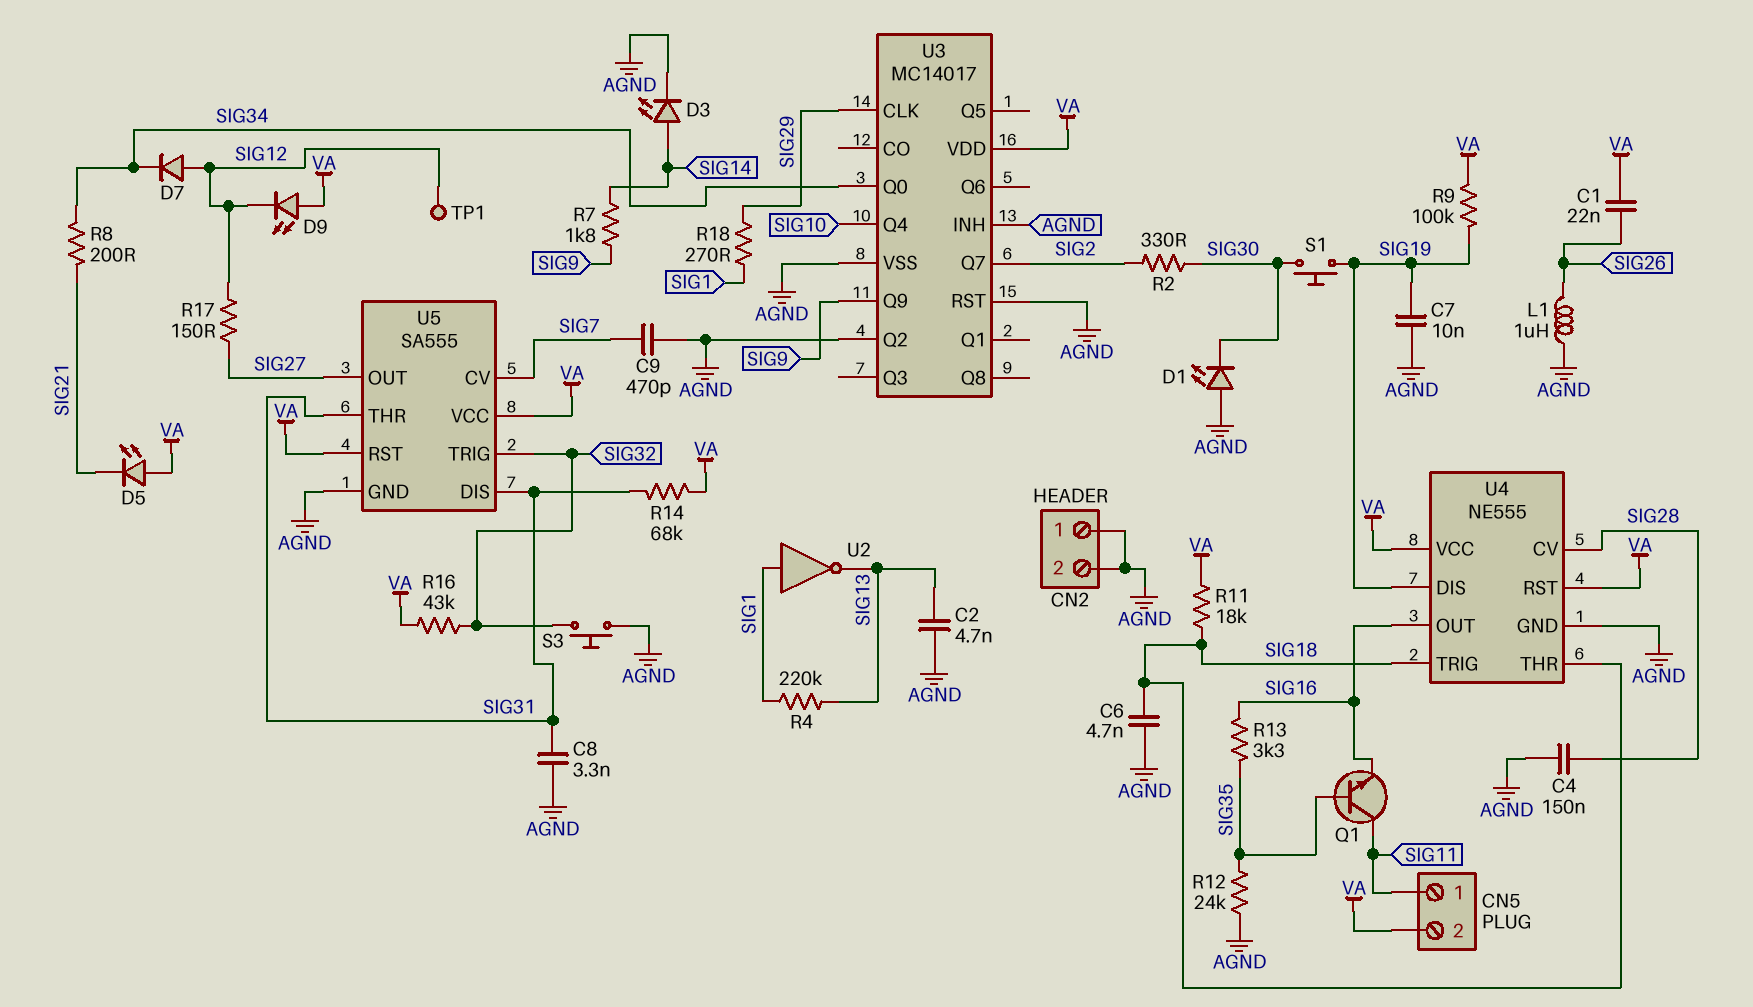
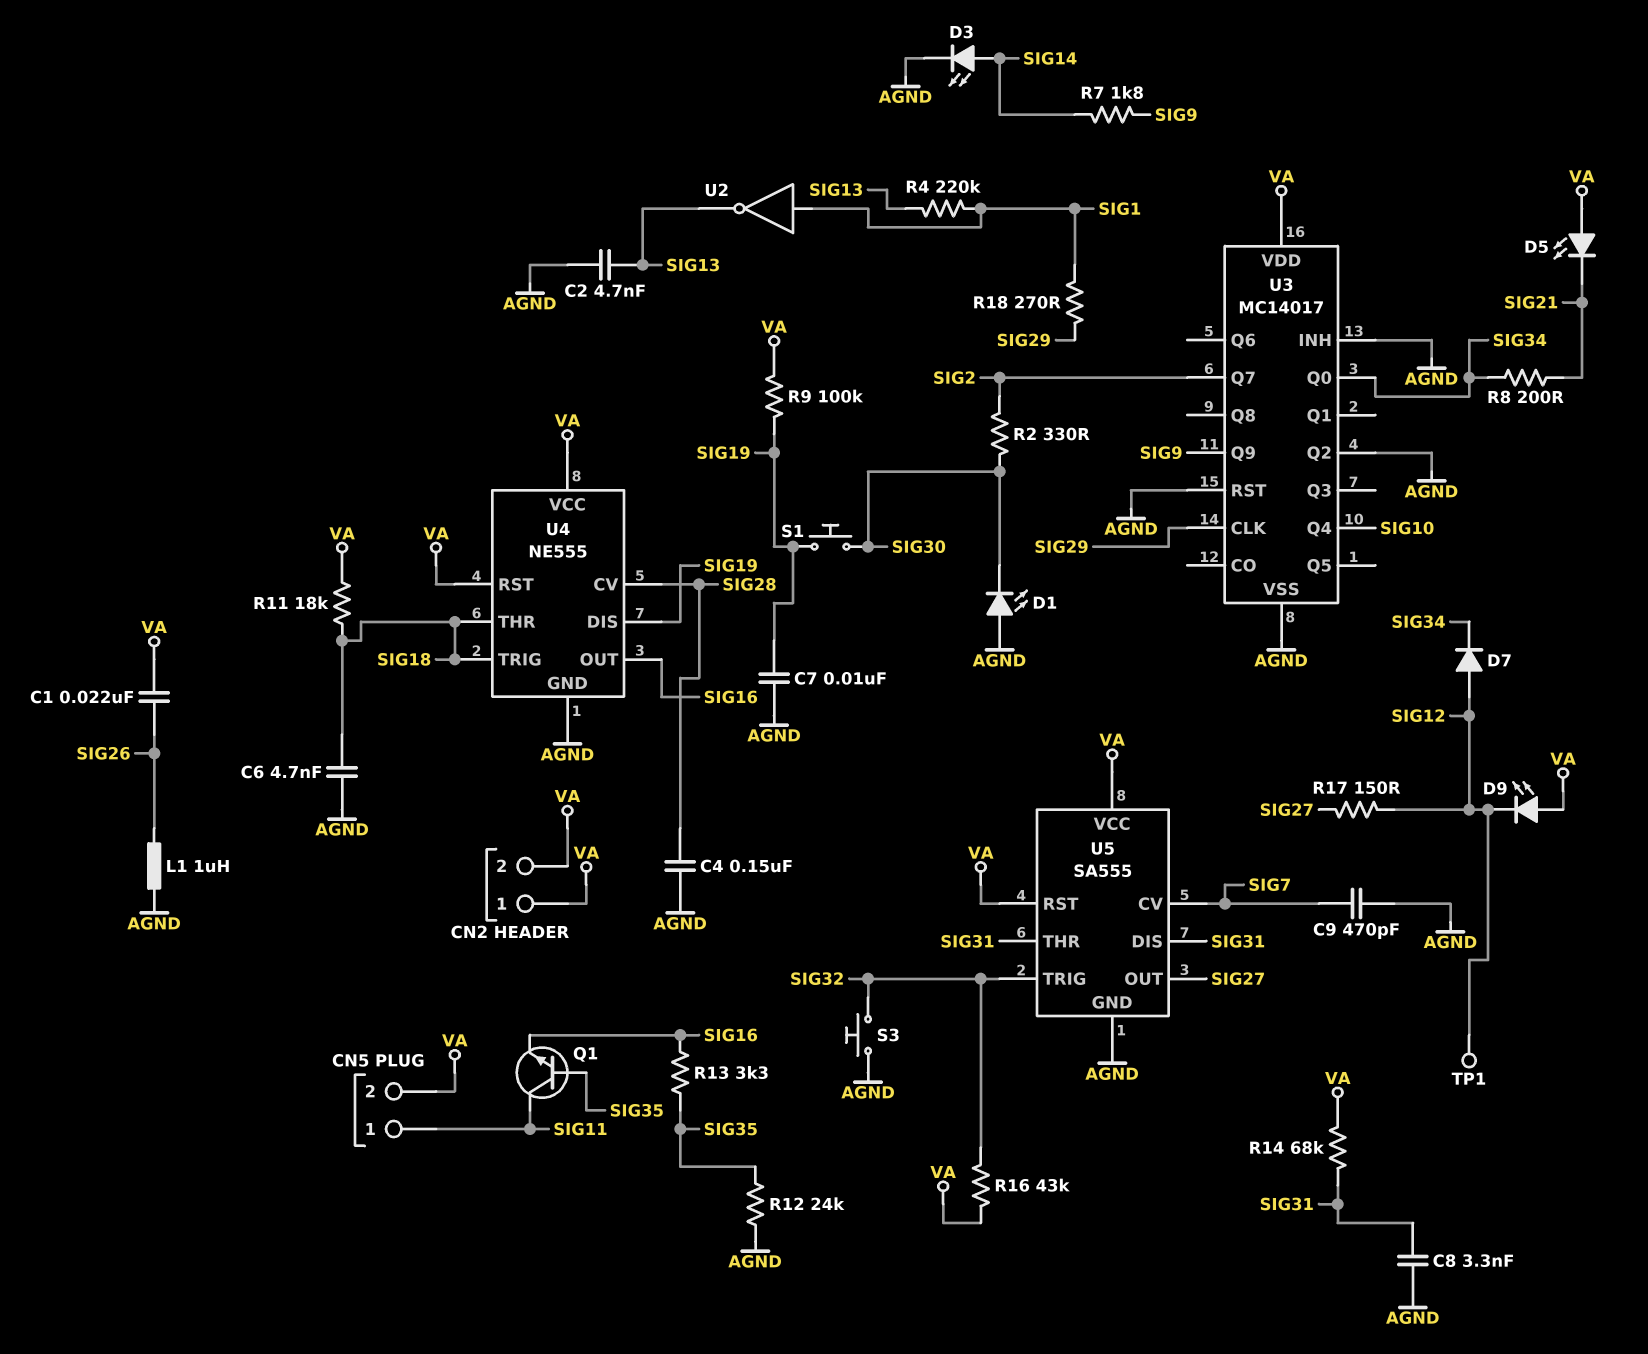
CN2 pin 1: AGND -> VA
CN2 pin 2: AGND -> VA

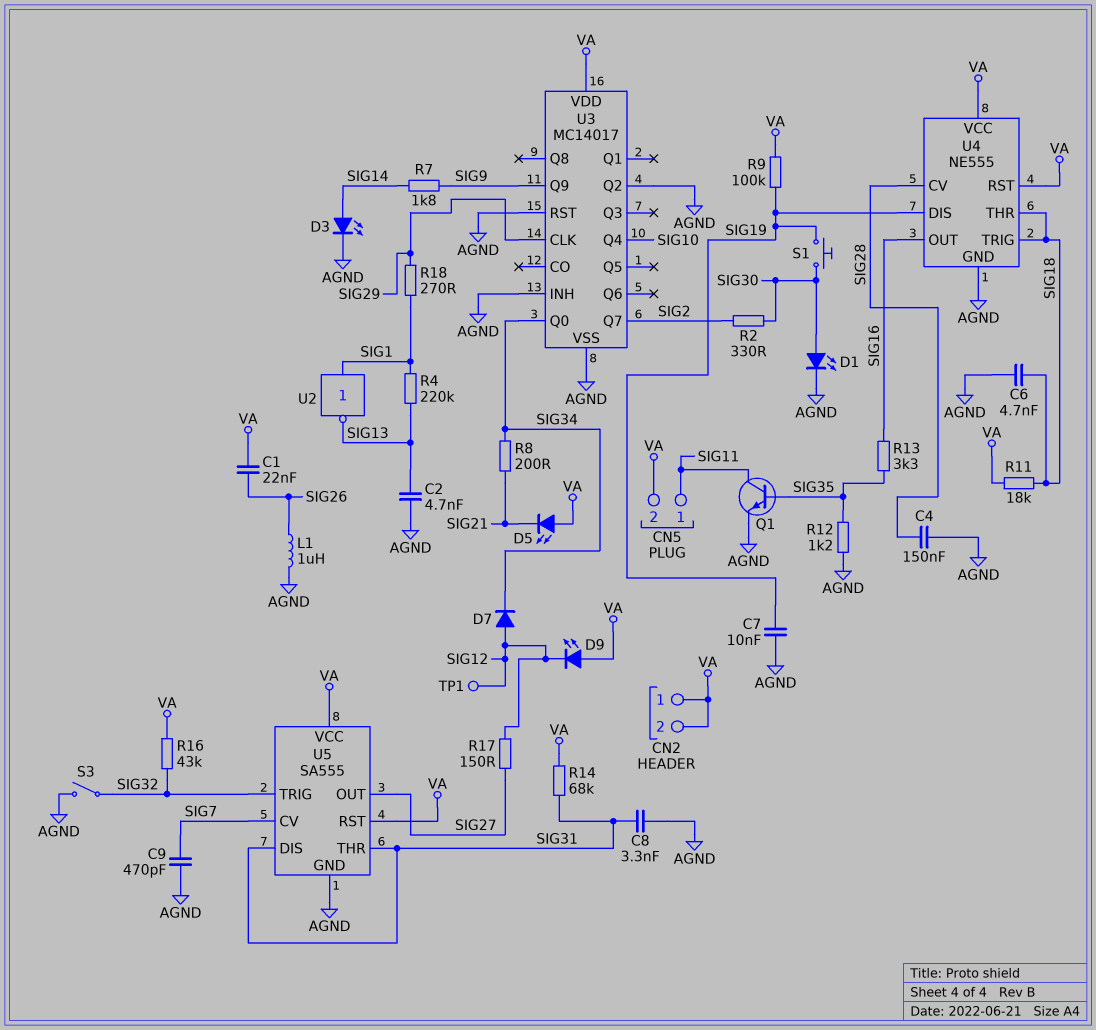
D1: LED (A AGND, K SIG30) -> LED (A SIG30, K AGND)
Q1: NPN (B SIG35, C SIG11, E SIG16) -> NPN (B SIG35, C SIG11, E AGND)
R12: 24k (AGND, SIG35) -> 1.2k (AGND, SIG35)
S3: button (AGND, SIG32) -> switch (AGND, SIG32)

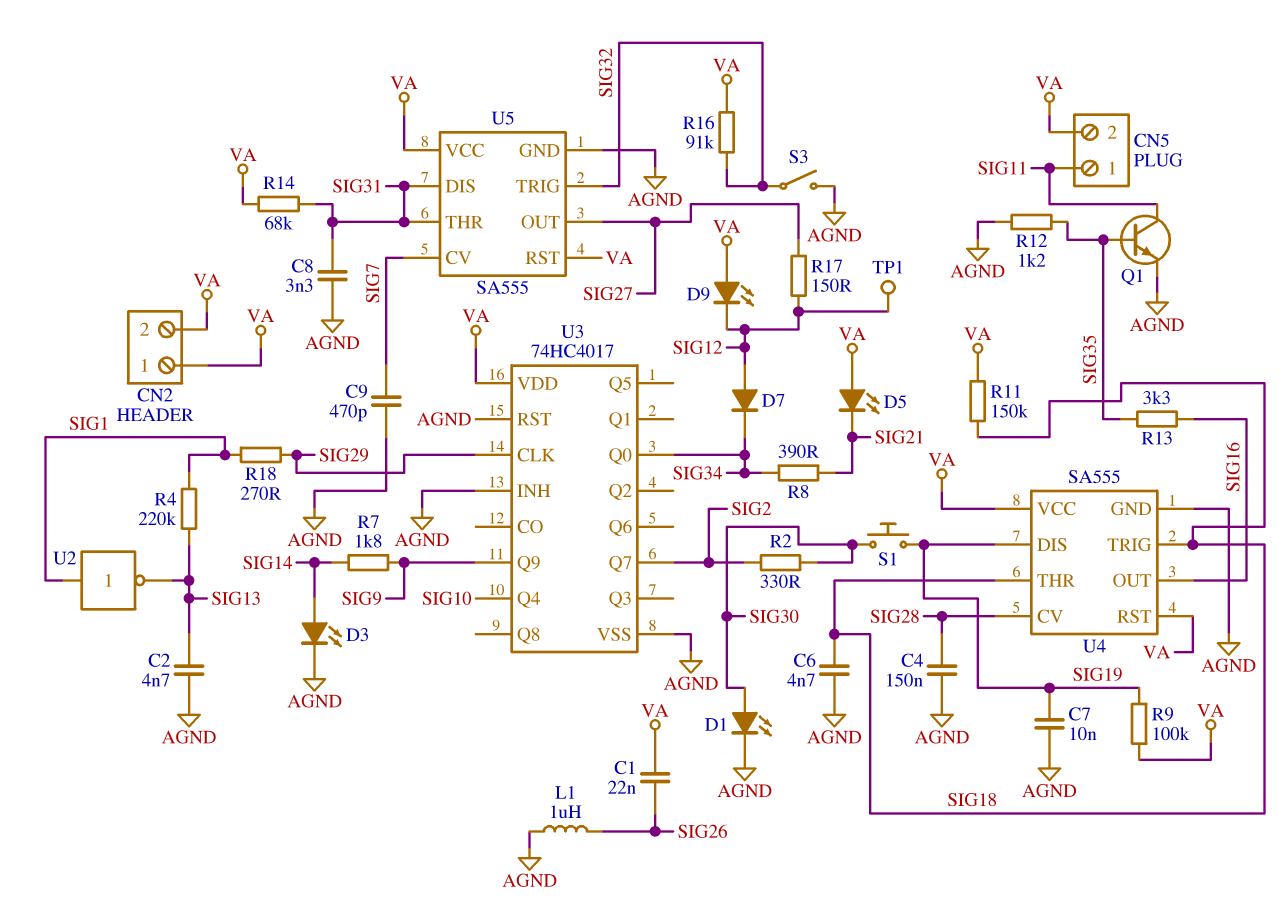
R8: 200 (SIG21, SIG34) -> 390 (SIG21, SIG34)
R11: 18k (SIG18, VA) -> 150k (SIG18, VA)
R16: 43k (SIG32, VA) -> 91k (SIG32, VA)
U3: MC14017 -> 74HC4017
U3 pin Q2: AGND -> none
U4: NE555 -> SA555

